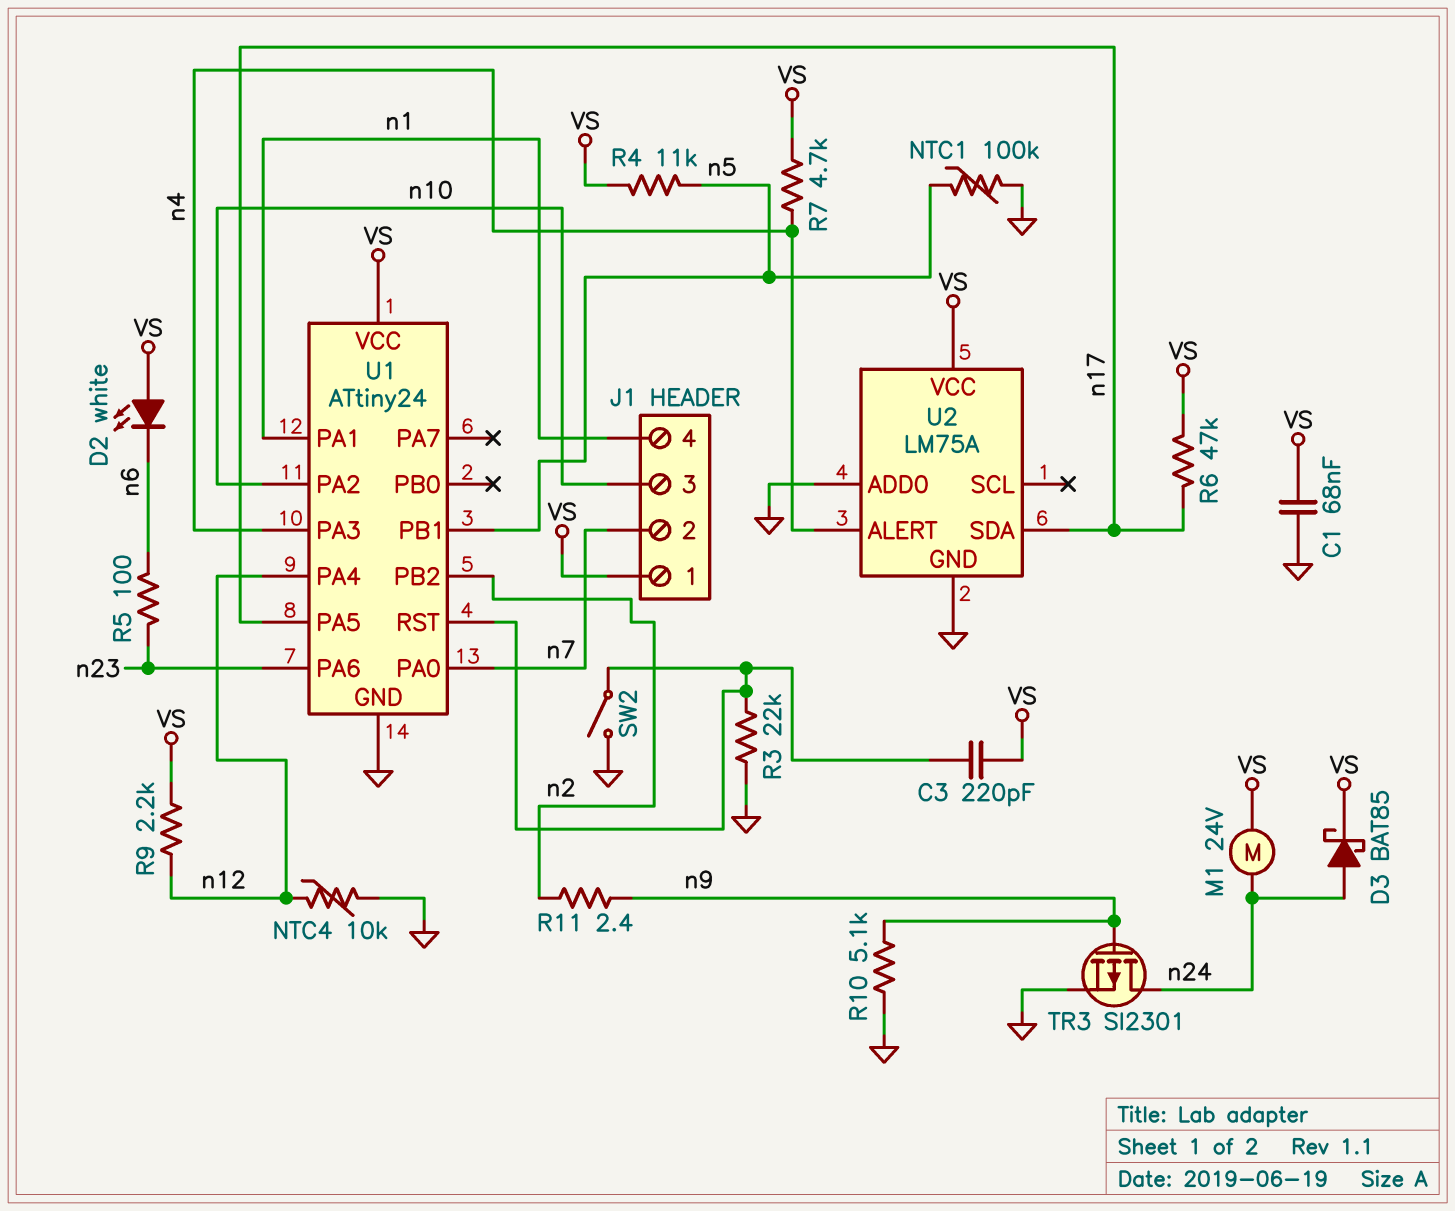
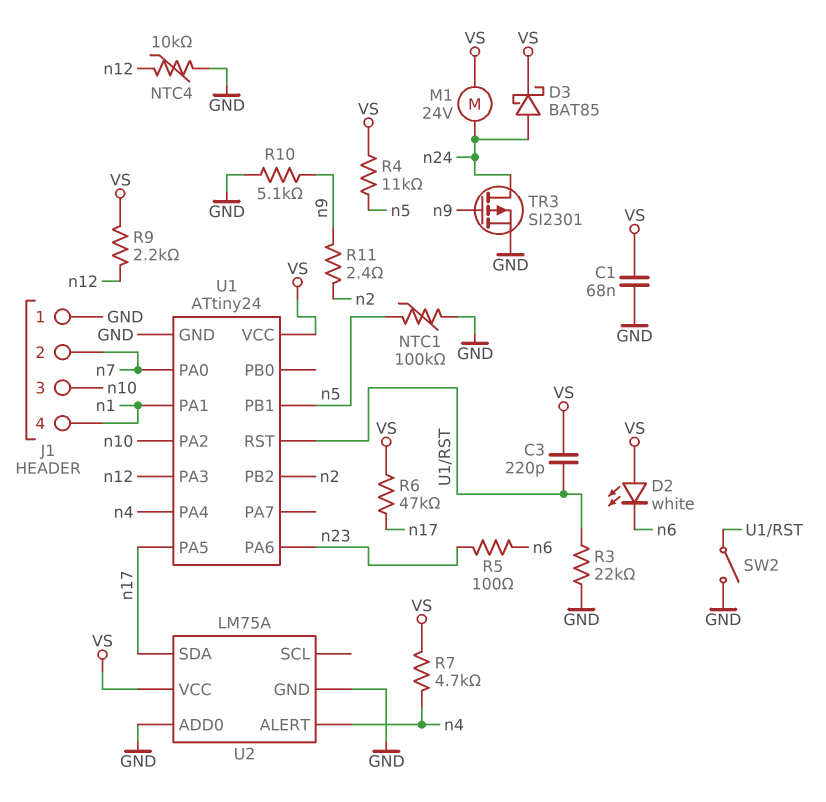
J1 pin 1: VS -> GND
U1 pin PA3: n4 -> n12
U1 pin PA4: n12 -> n4

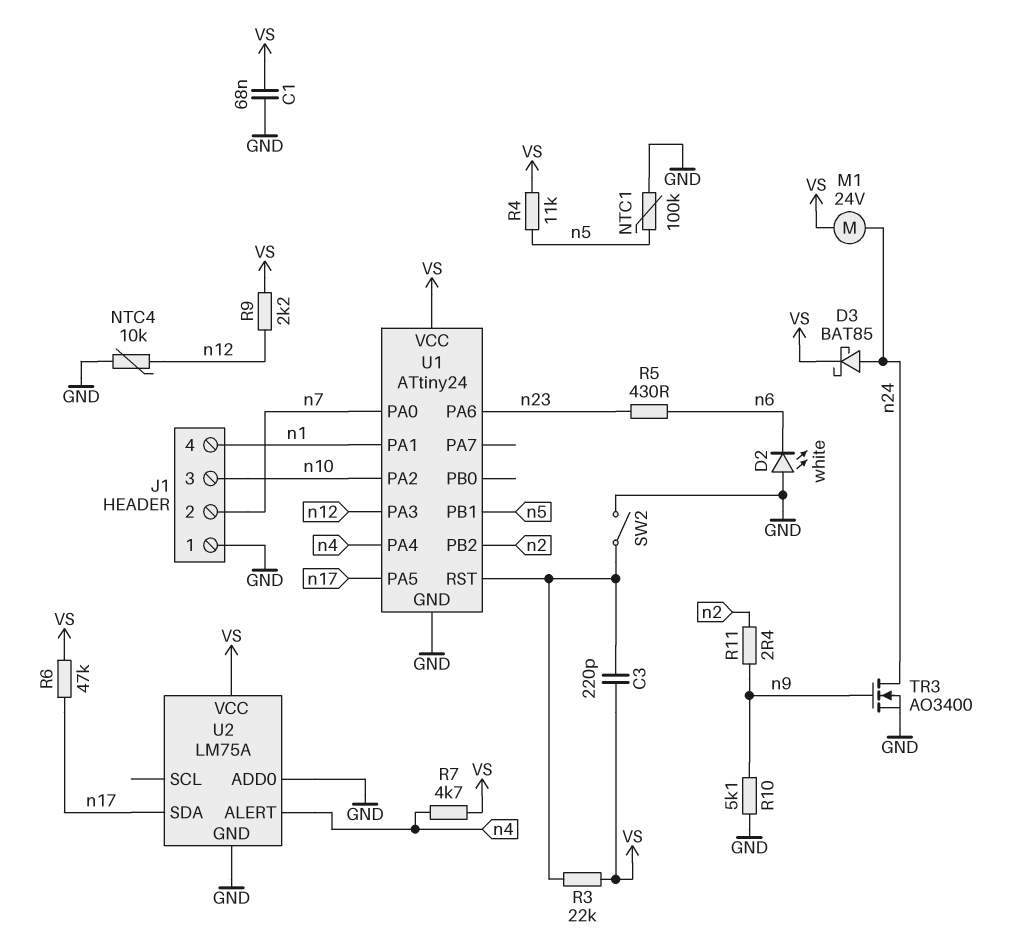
D2: LED white (A VS, K n6) -> LED white (A GND, K n6)
R3: 22k (GND, U1/RST) -> 22k (U1/RST, VS)
R5: 100 (n6, n23) -> 430 (n6, n23)
TR3: PMOS SI2301 (G n9, D n24, S GND) -> NMOS AO3400 (G n9, D n24, S GND)

